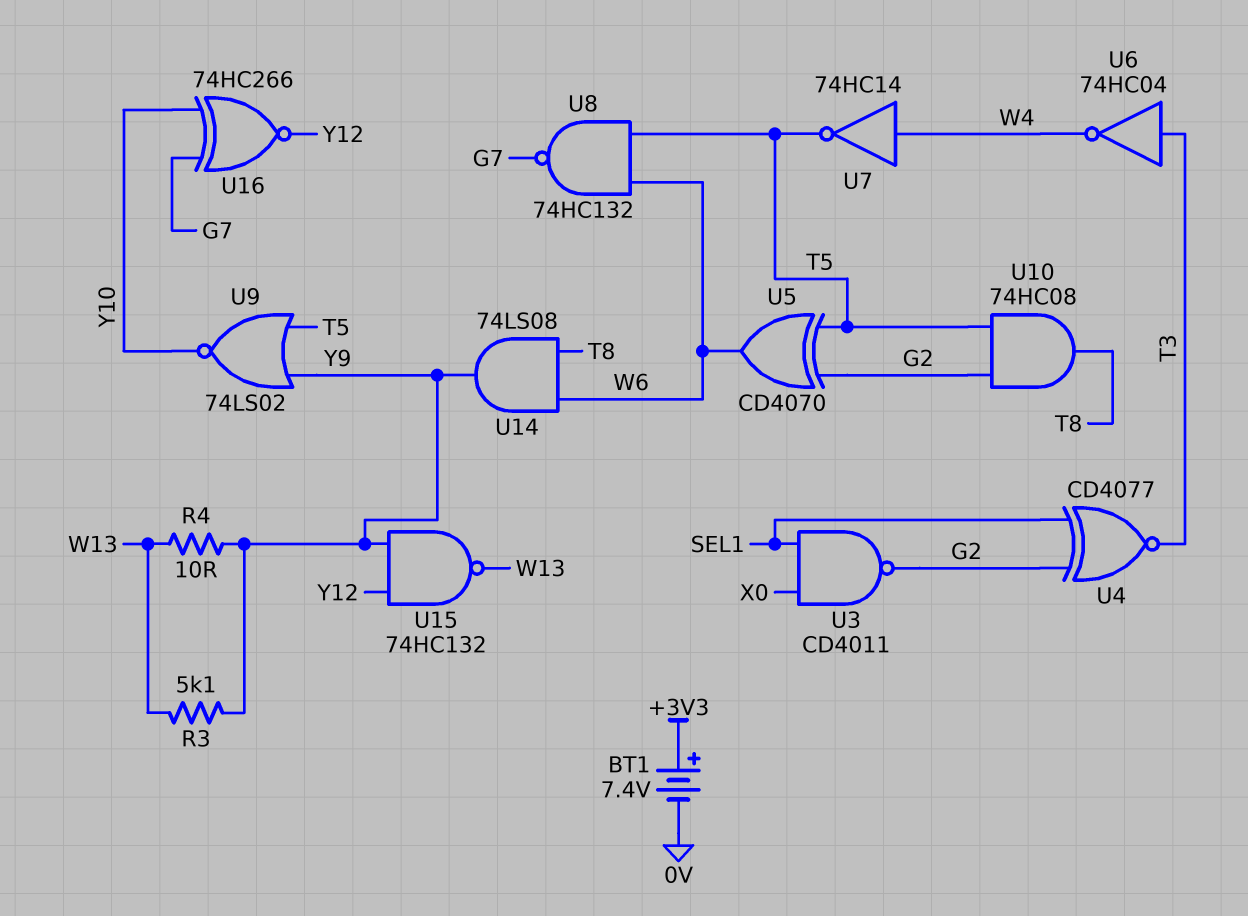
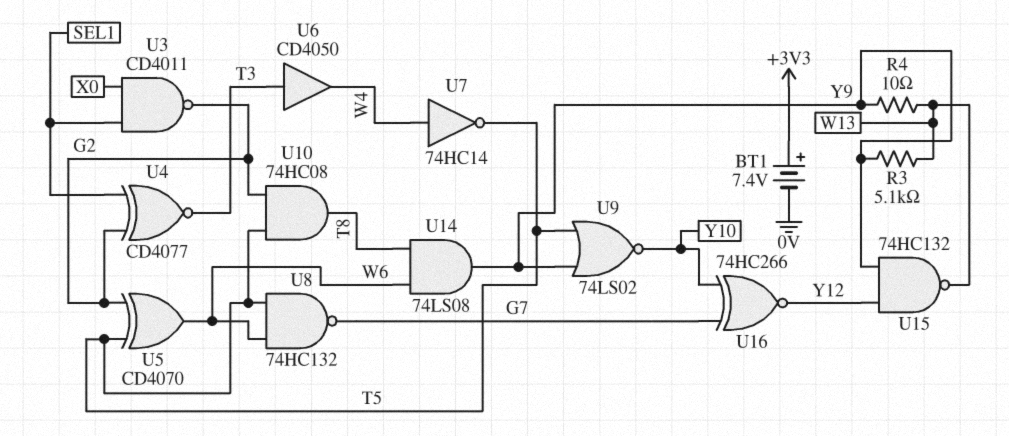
U6: NOT 74HC04 (in T3, out W4) -> buffer CD4050 (in T3, out W4)

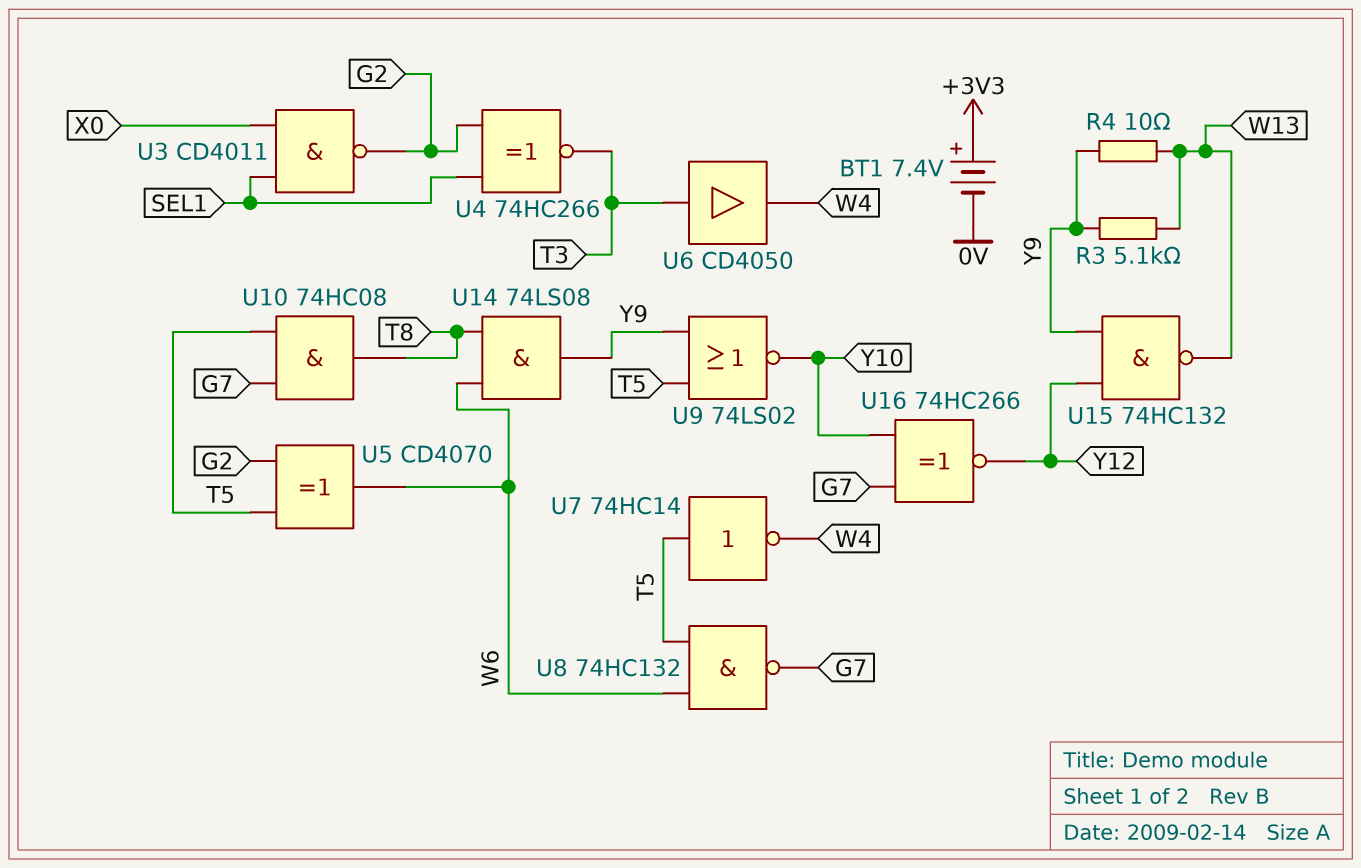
U4: XNOR CD4077 (in G2, in SEL1, out T3) -> XNOR 74HC266 (in G2, in SEL1, out T3)
U7: NOT 74HC14 (in W4, out T5) -> NOT 74HC14 (in T5, out W4)
U10: AND 74HC08 (in G2, in T5, out T8) -> AND 74HC08 (in G7, in T5, out T8)

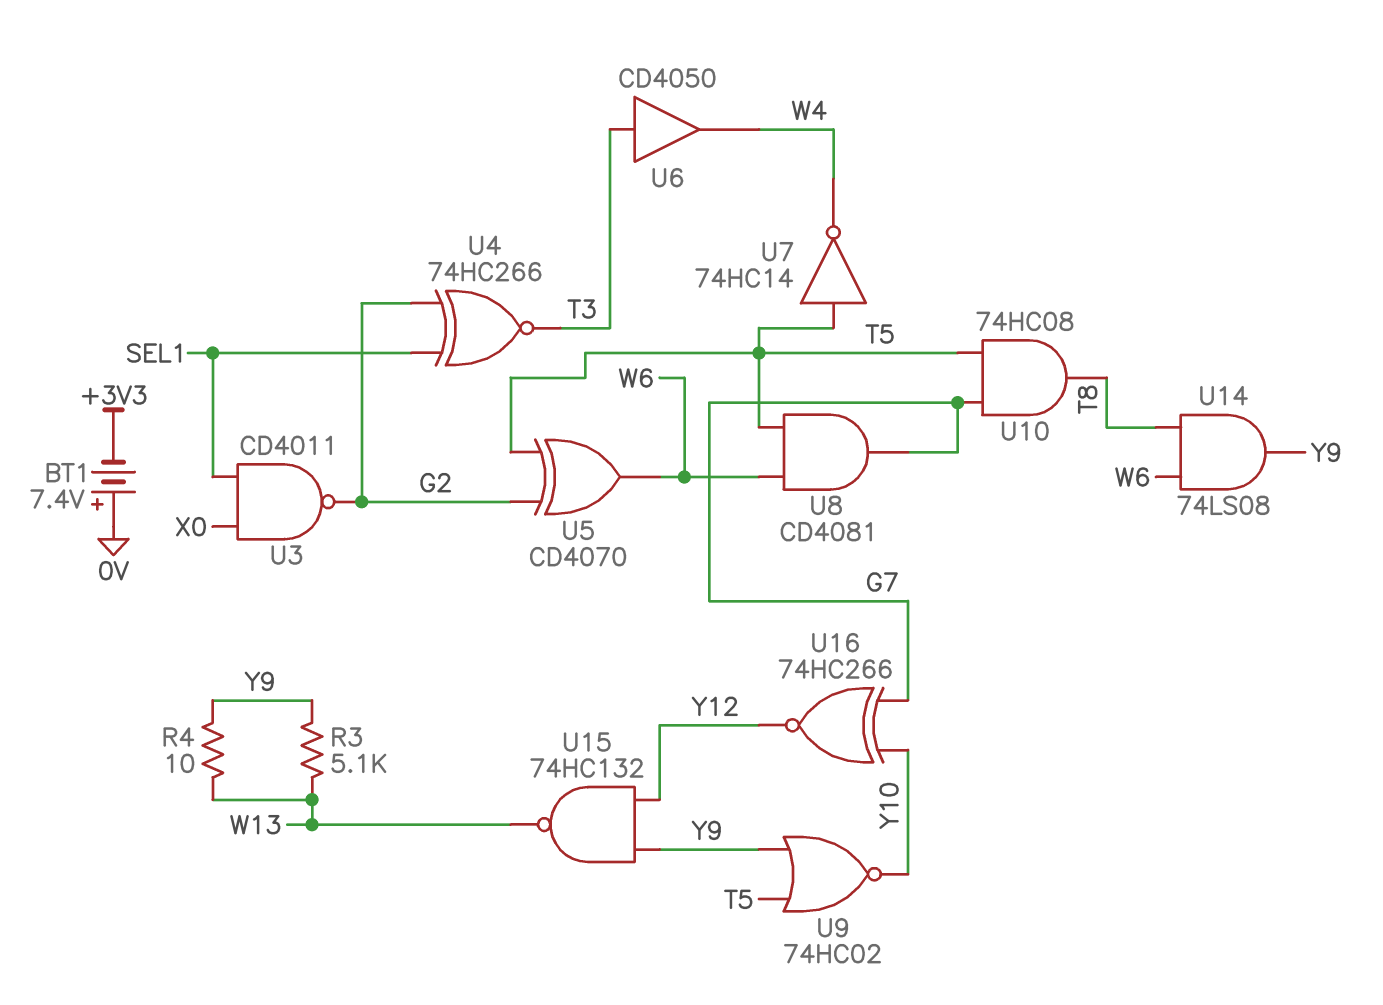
BT1: 7.4V (plus +3V3, minus 0V) -> 7.4V (plus 0V, minus +3V3)
U8: NAND 74HC132 (in T5, in W6, out G7) -> AND CD4081 (in T5, in W6, out G7)
U9: NOR 74LS02 (in T5, in Y9, out Y10) -> NOR 74HC02 (in T5, in Y9, out Y10)

